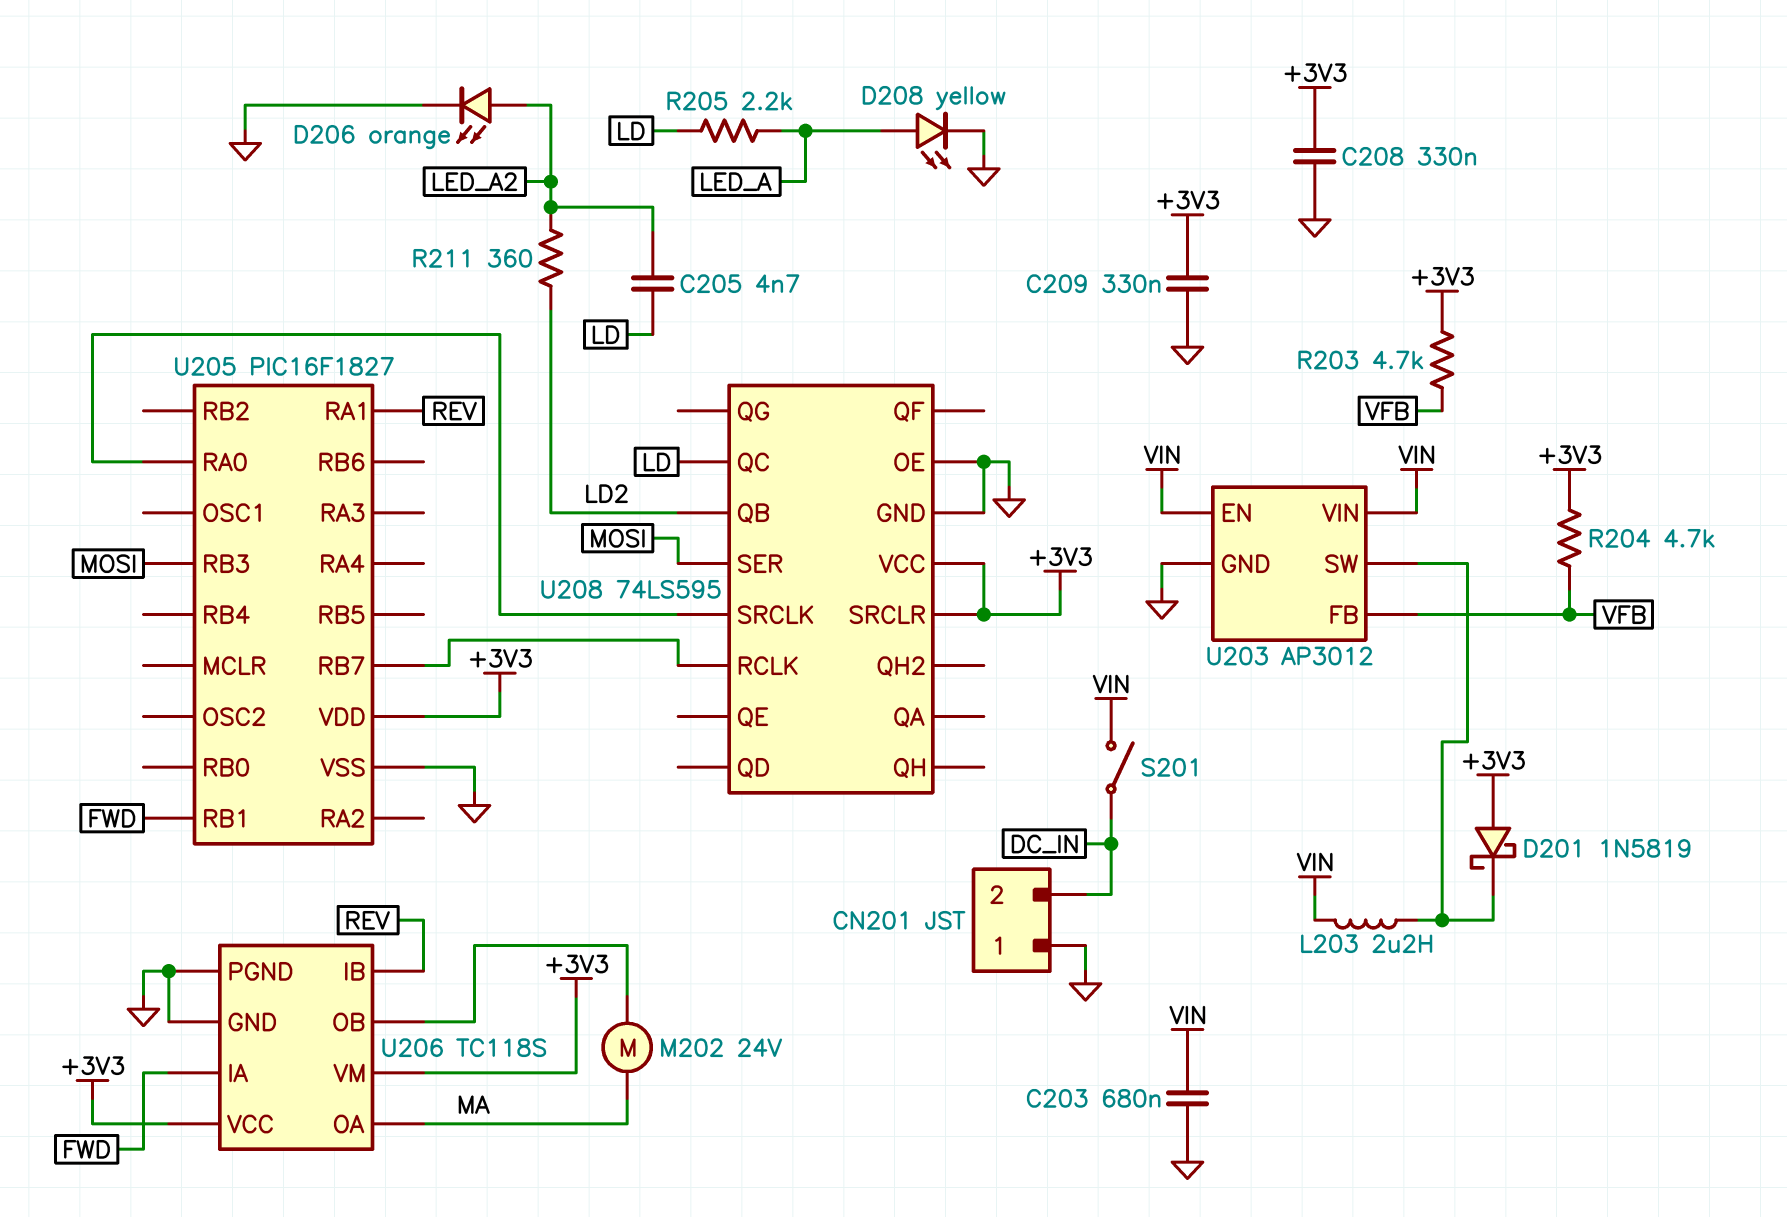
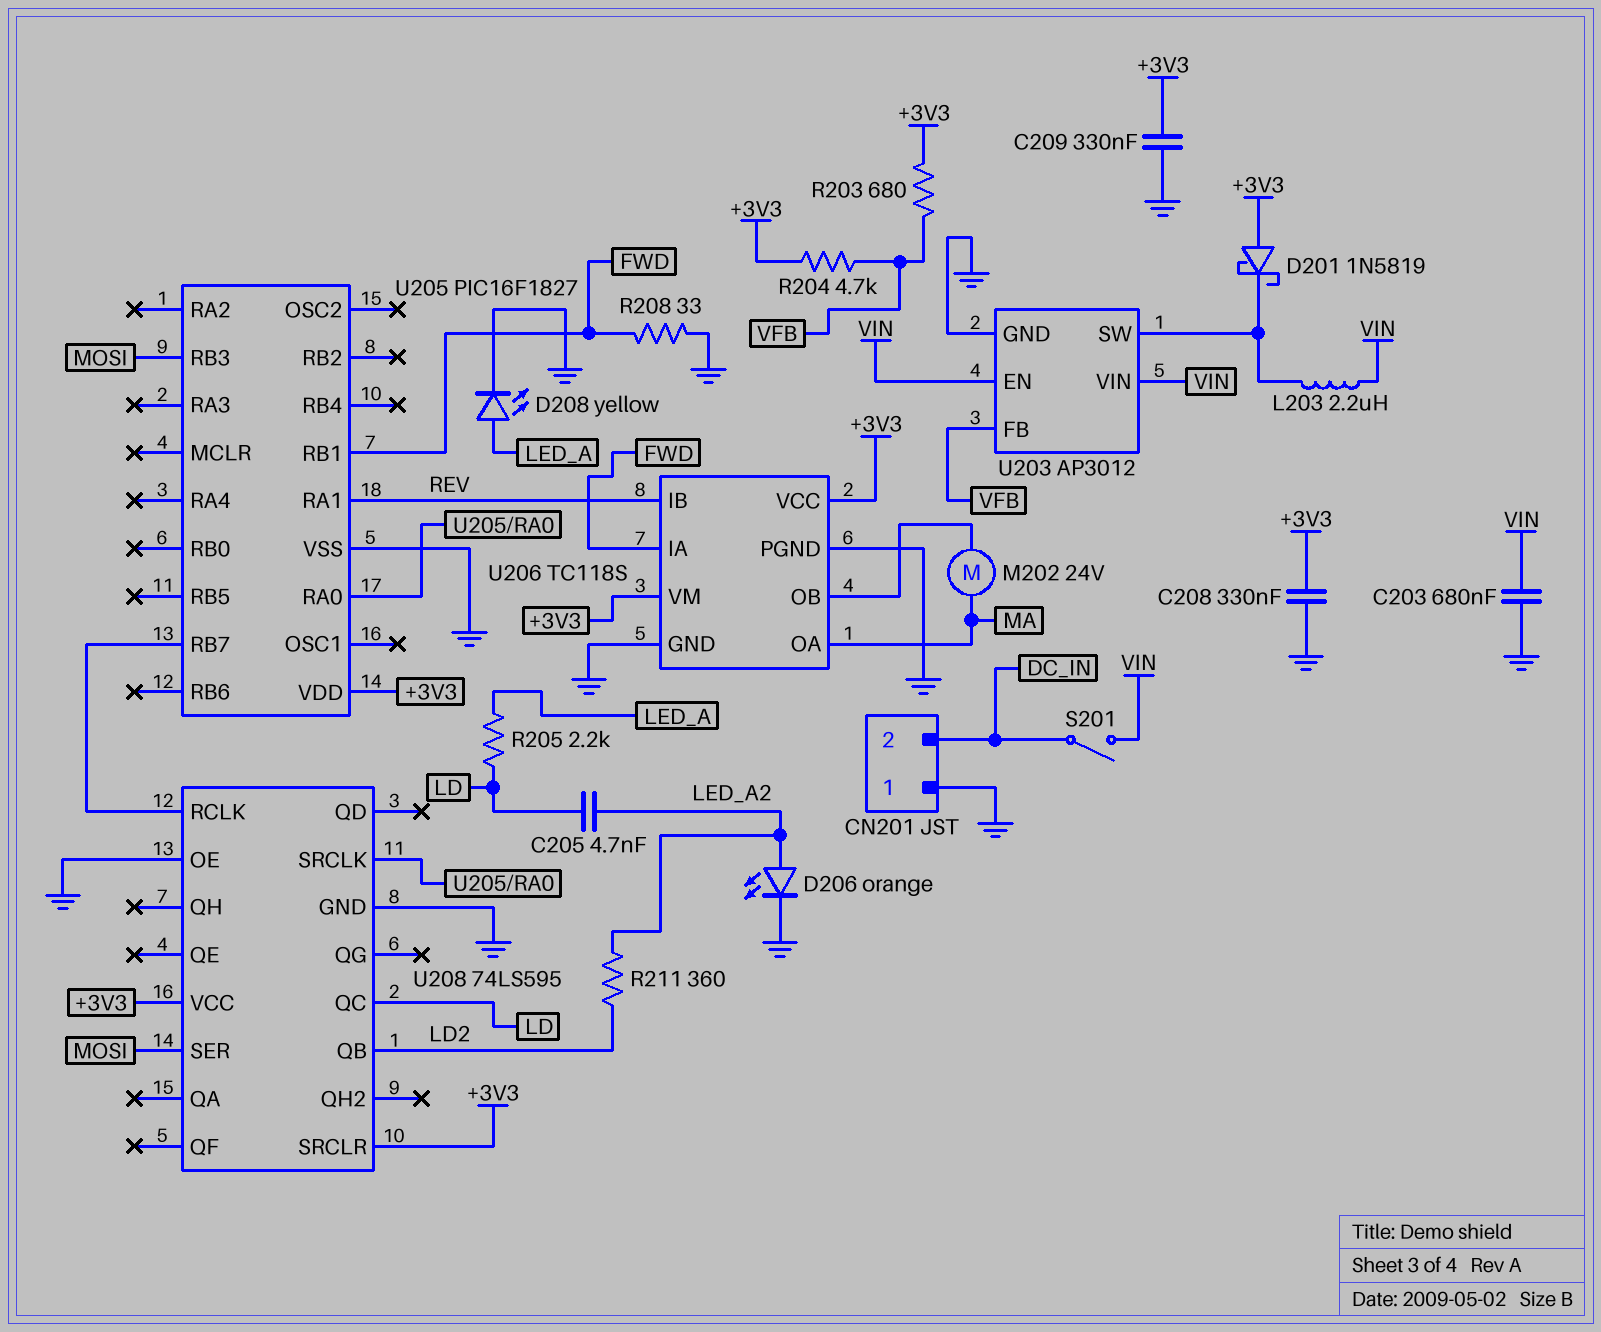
R203: 4.7k (+3V3, VFB) -> 680 (+3V3, VFB)
R208: none -> 33 (FWD, GND)

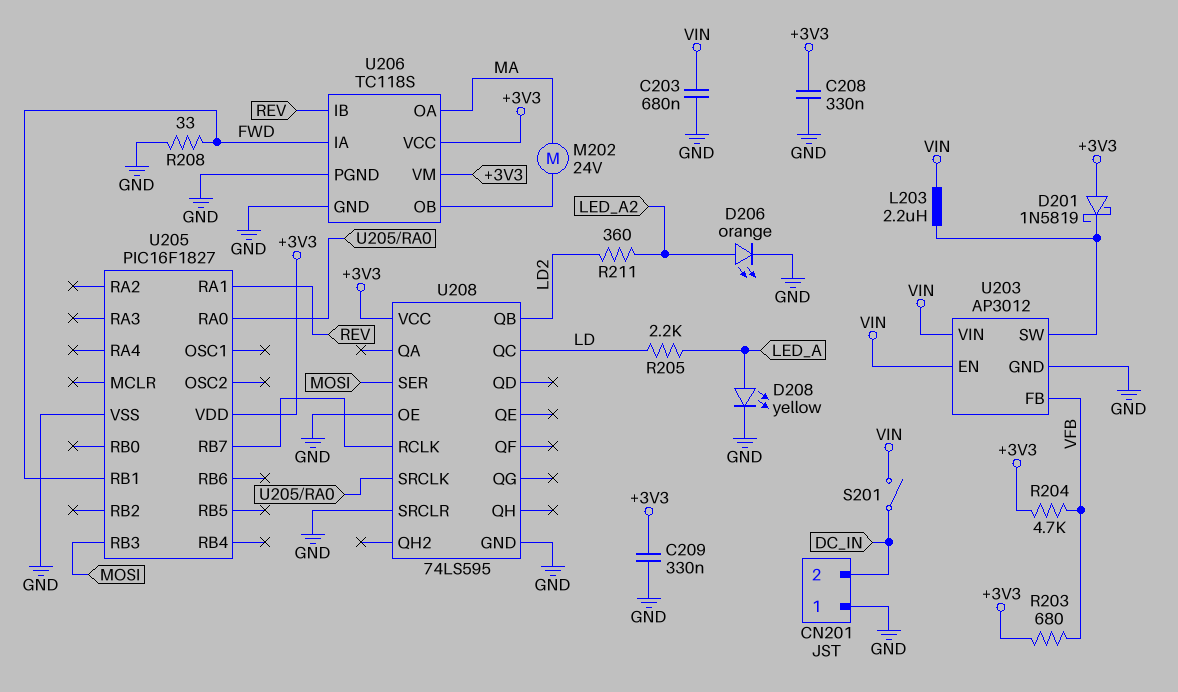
C205: 4.7nF (LD, LED_A2) -> none
U208 pin SRCLR: +3V3 -> GND

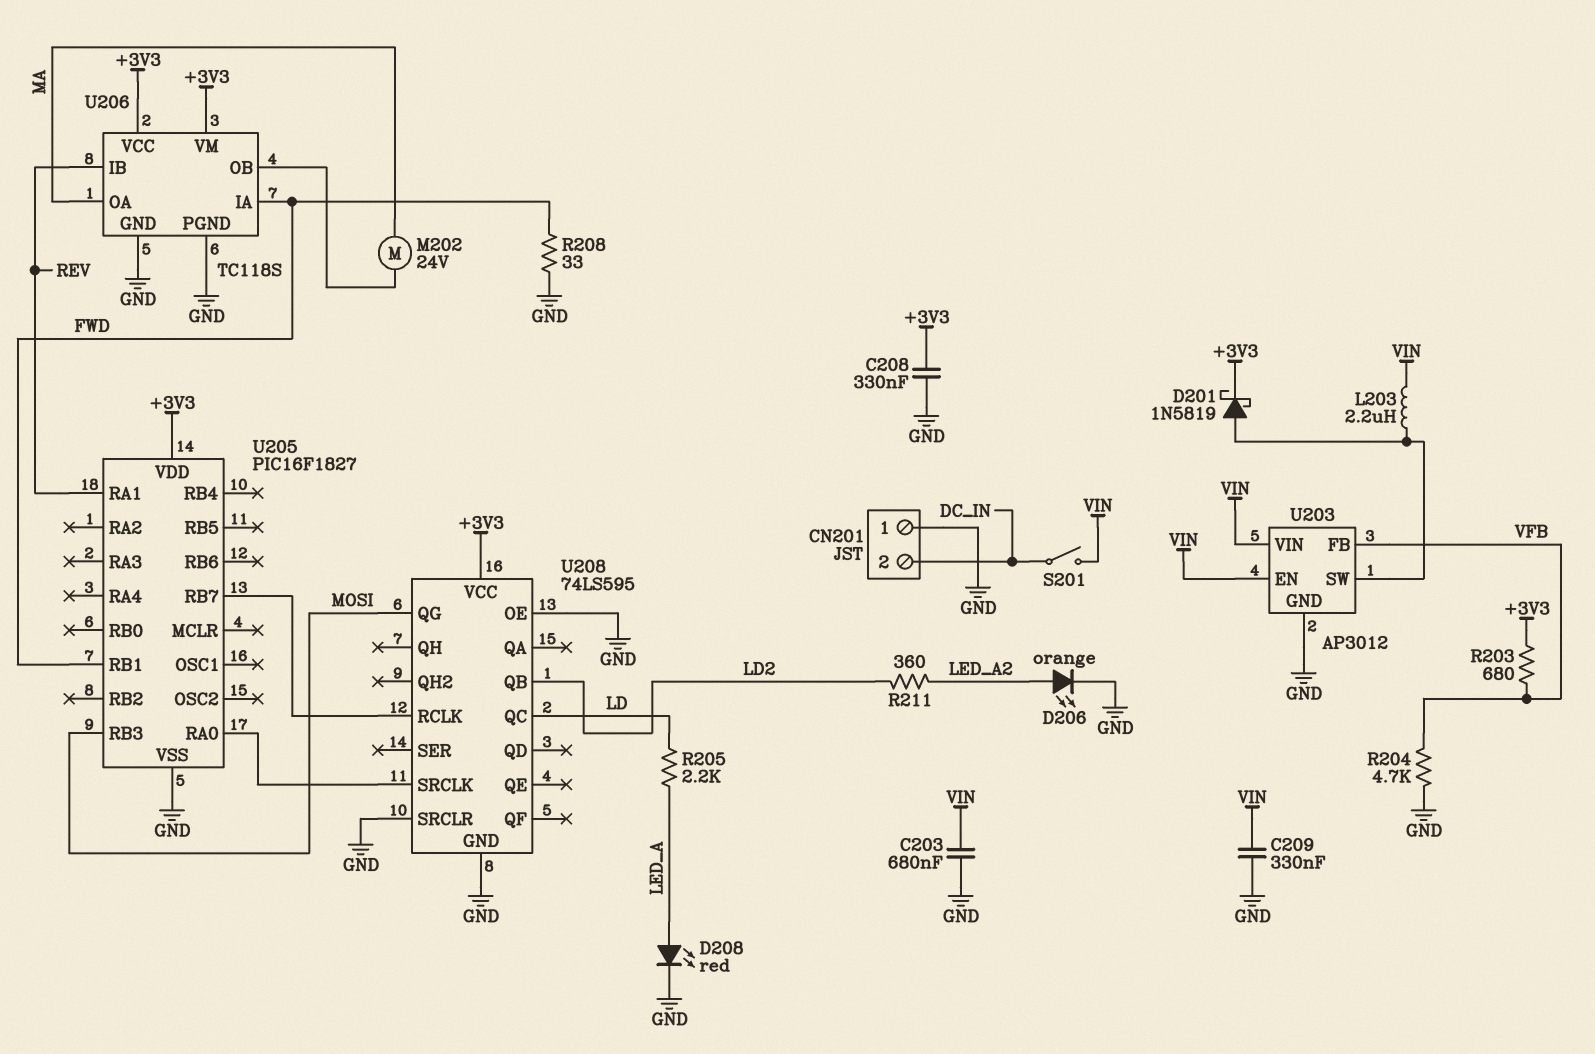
C209: 330nF (+3V3, GND) -> 330nF (GND, VIN)
D201: schottky 1N5819 (A +3V3, K U203/SW) -> schottky 1N5819 (A U203/SW, K +3V3)
D208: LED yellow (A LED_A, K GND) -> LED red (A LED_A, K GND)
R204: 4.7k (+3V3, VFB) -> 4.7k (GND, VFB)
U208 pin QG: none -> MOSI
U208 pin SER: MOSI -> none

